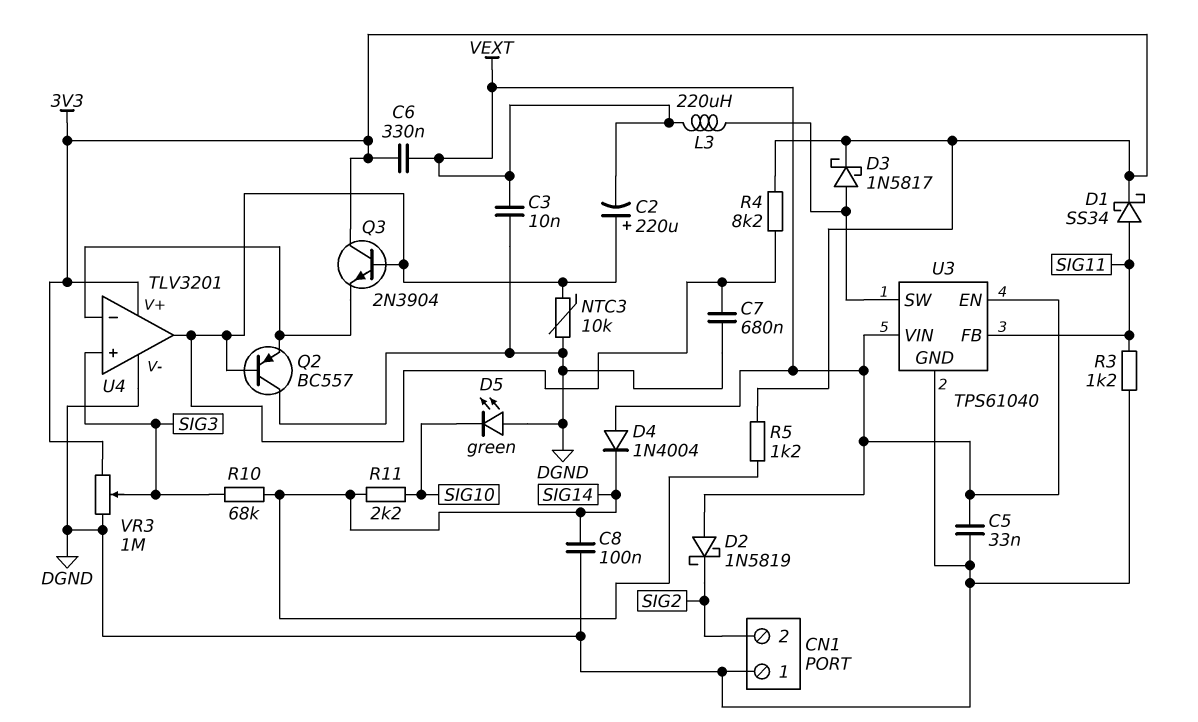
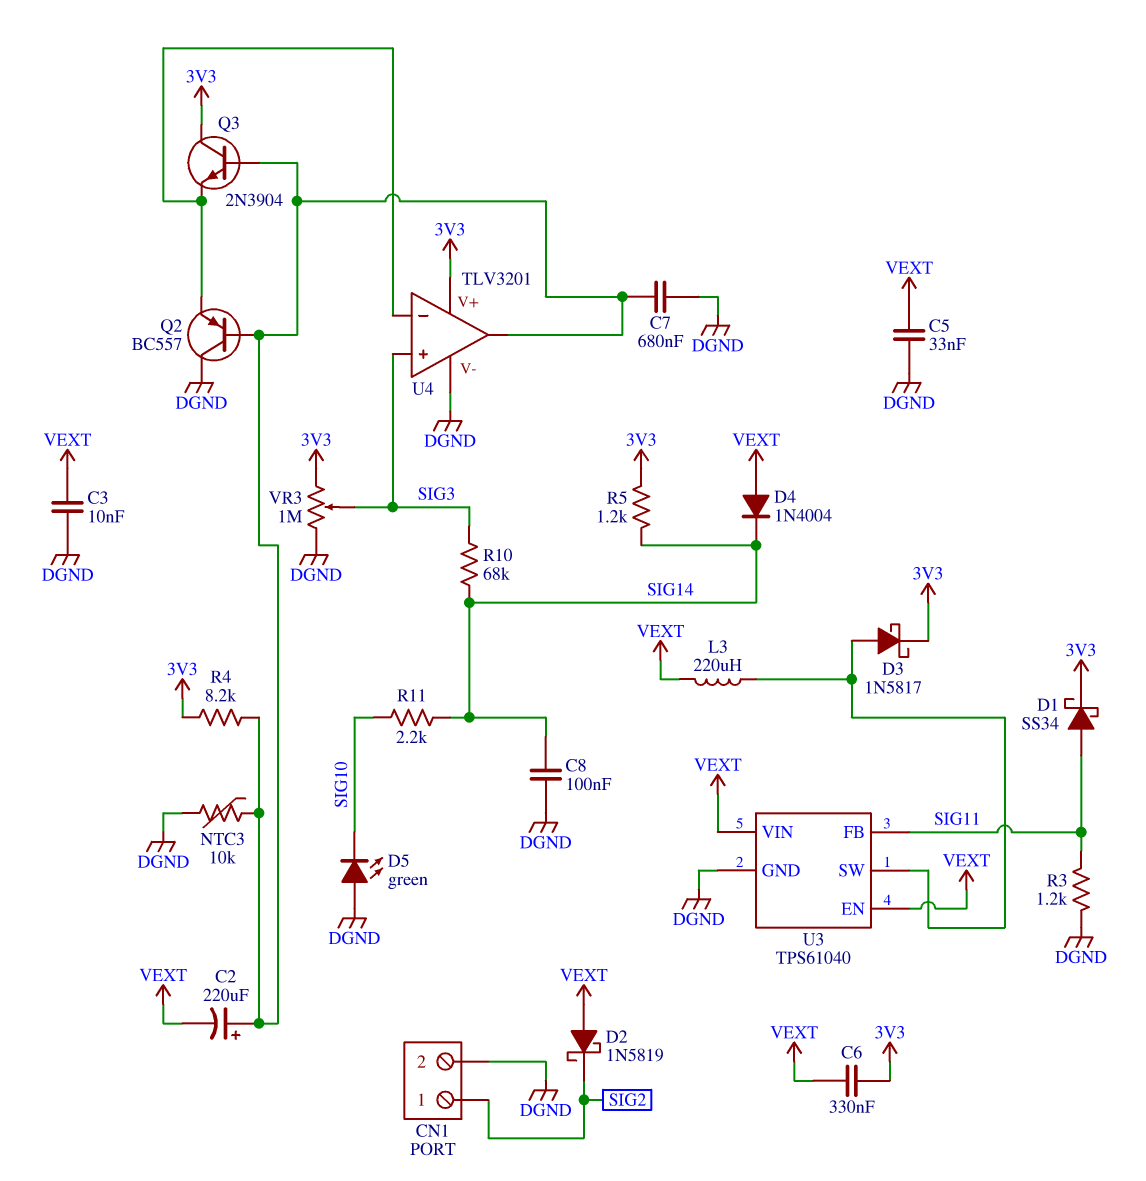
CN1 pin 1: DGND -> SIG2
CN1 pin 2: SIG2 -> DGND

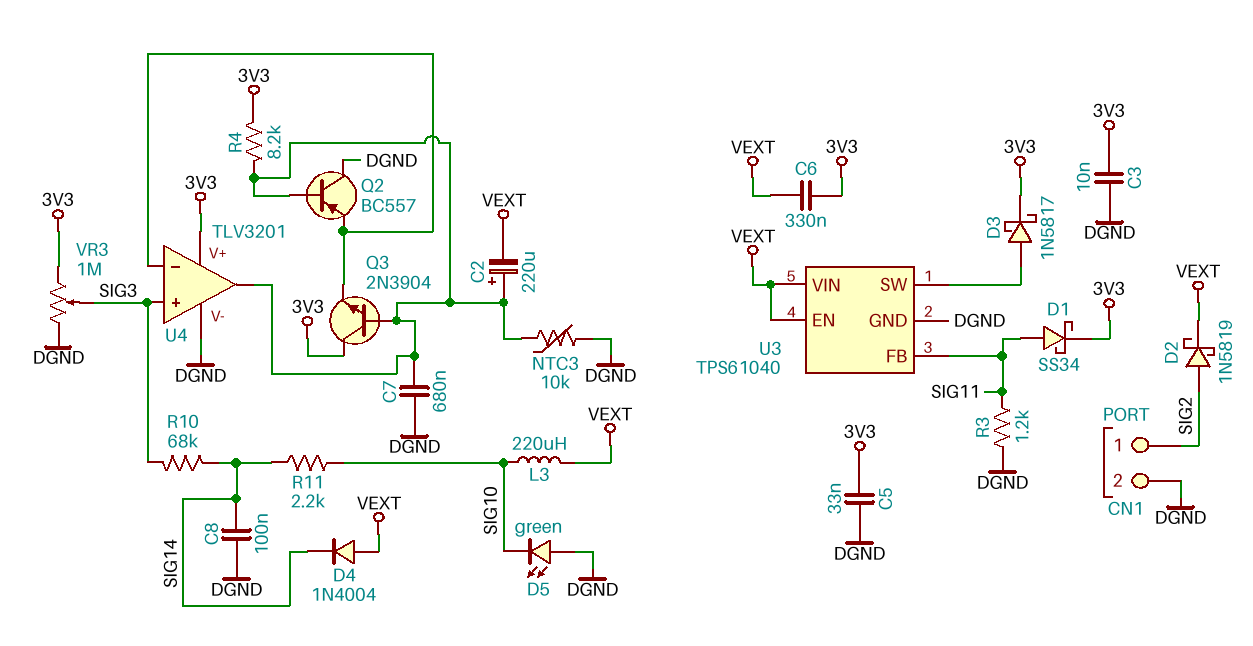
C3: 10nF (DGND, VEXT) -> 10nF (3V3, DGND)
C5: 33nF (DGND, VEXT) -> 33nF (3V3, DGND)
D2: schottky 1N5819 (A VEXT, K SIG2) -> schottky 1N5819 (A SIG2, K VEXT)
L3: 220uH (U3/SW, VEXT) -> 220uH (SIG10, VEXT)
R5: 1.2k (3V3, SIG14) -> none

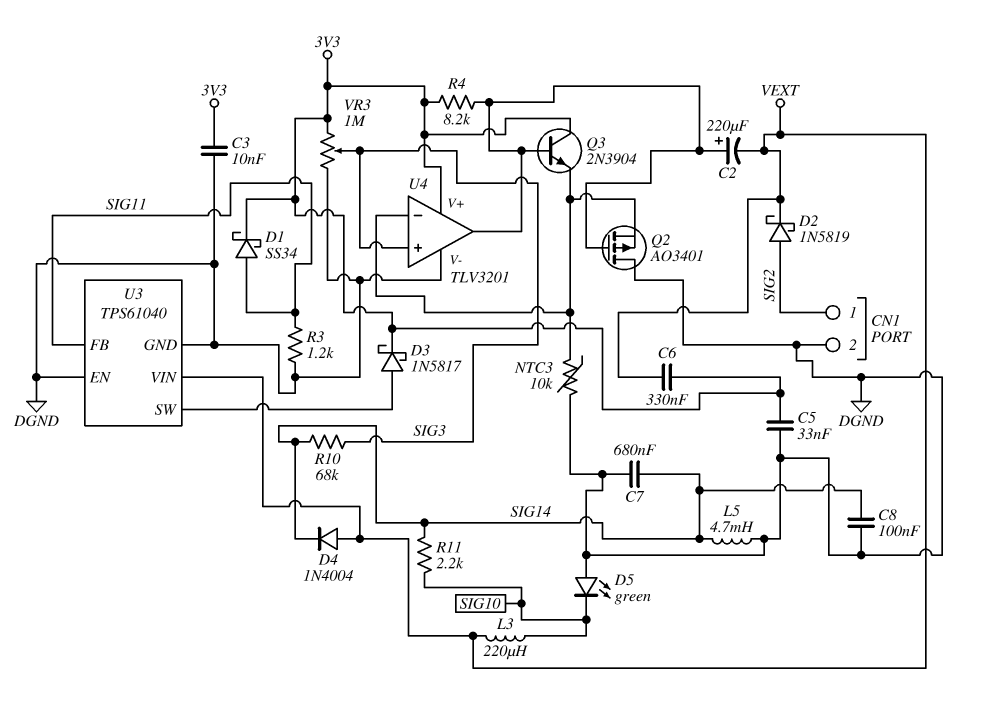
C7: 680nF (DGND, U4/out) -> 680nF (DGND, SIG14)
L5: none -> 4.7mH (DGND, SIG14)
NTC3: 10k (DGND, U4/out) -> 10k (DGND, U4/in-)
Q2: PNP BC557 (B U4/out, C DGND, E U4/in-) -> PMOS AO3401 (G U4/out, D DGND, S U4/in-)
U3 pin EN: VEXT -> DGND

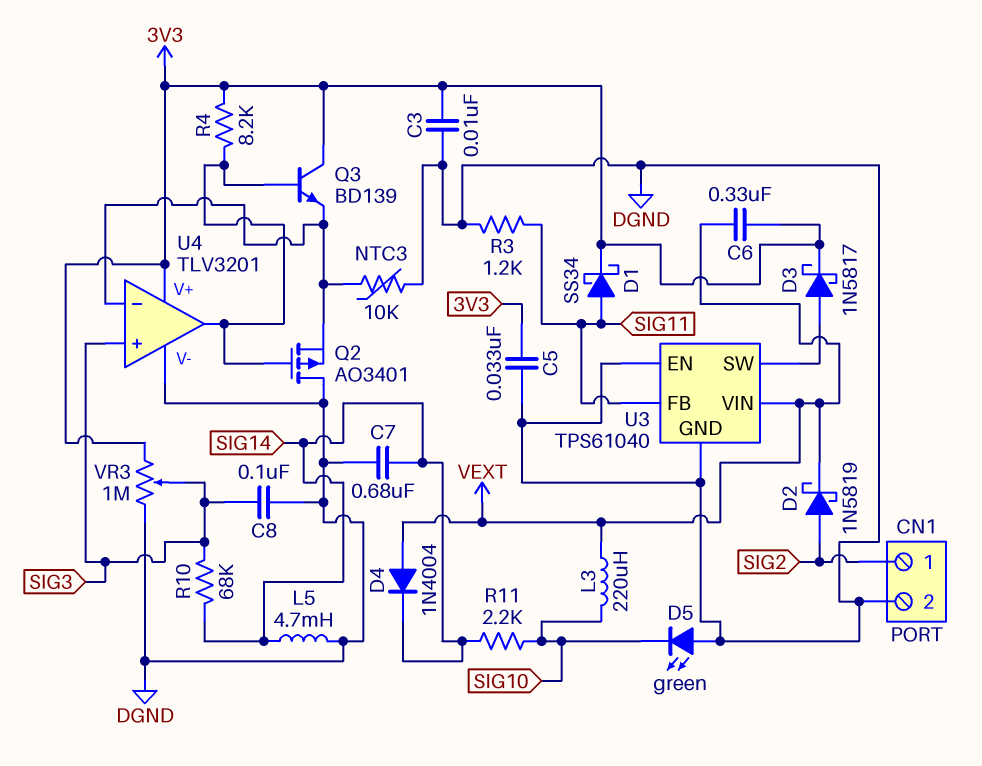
C2: 220uF (plus U4/out, minus VEXT) -> none
C8: 100nF (DGND, SIG14) -> 100nF (DGND, SIG3)
Q3: NPN 2N3904 (B U4/out, C 3V3, E U4/in-) -> NPN BD139 (B U4/out, C 3V3, E U4/in-)

